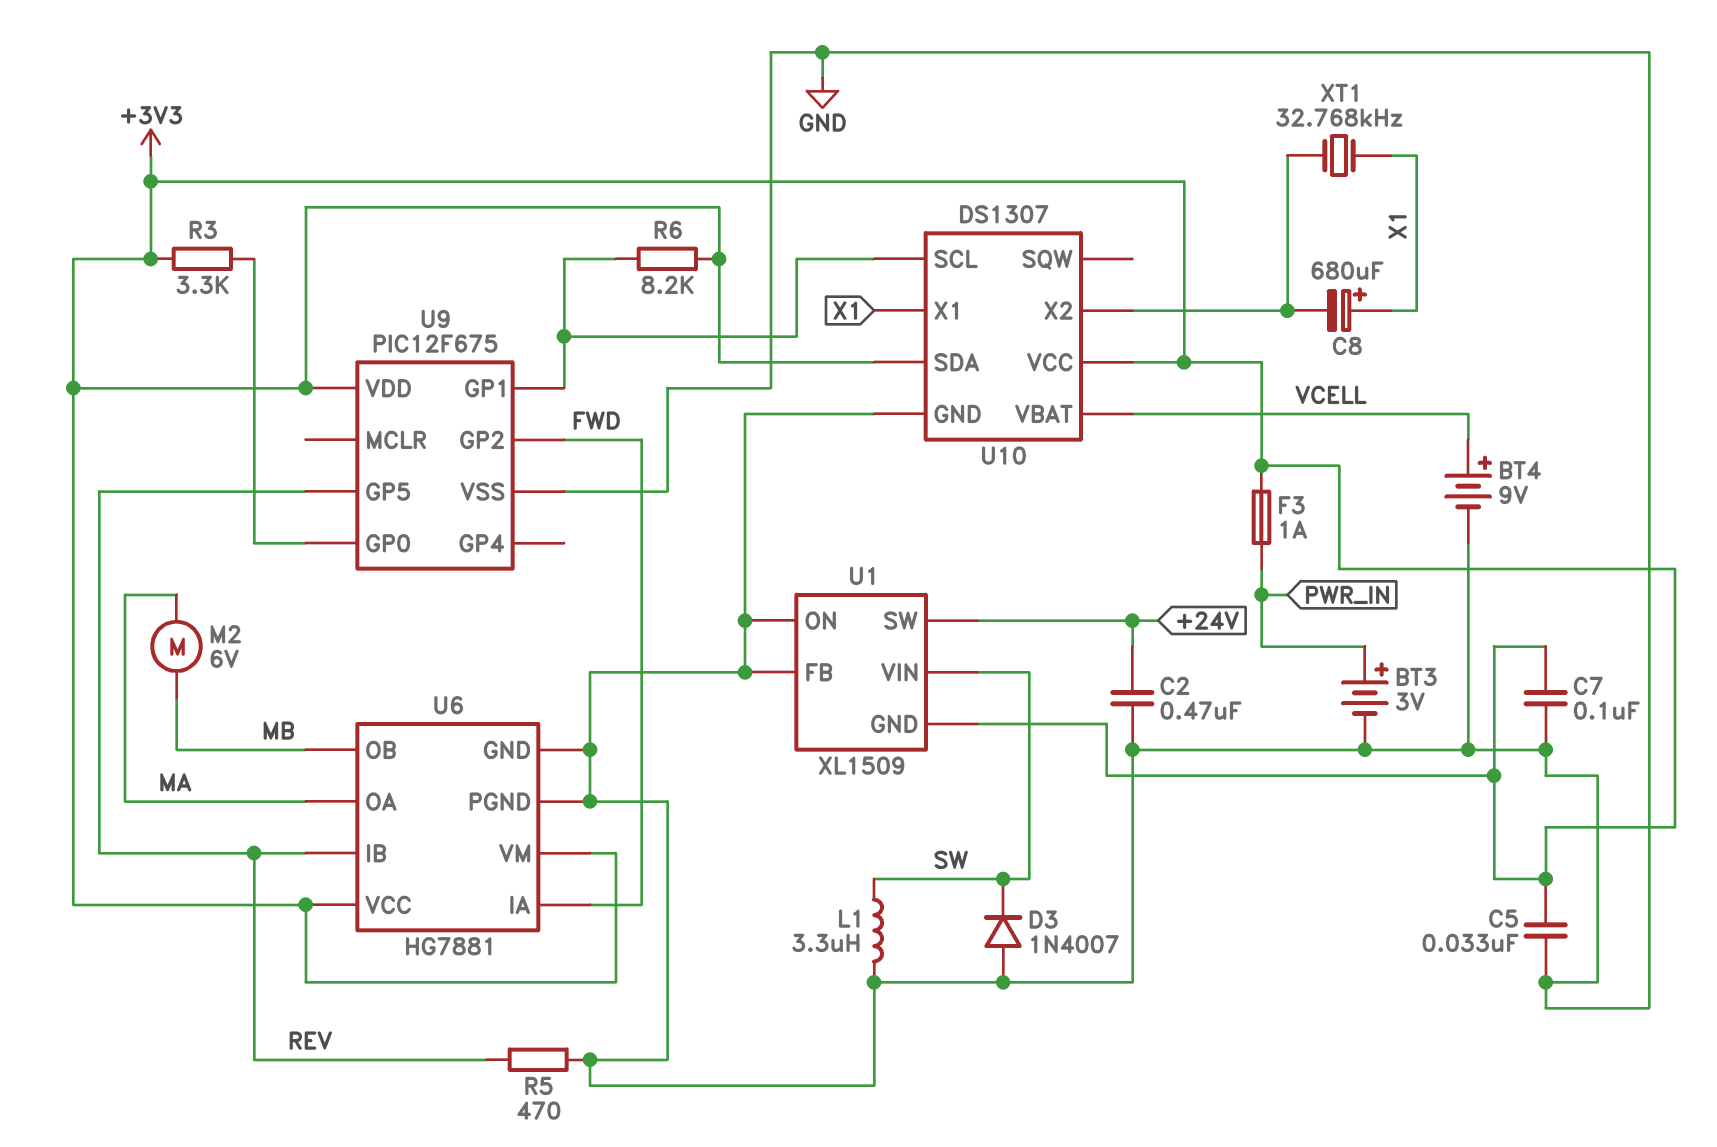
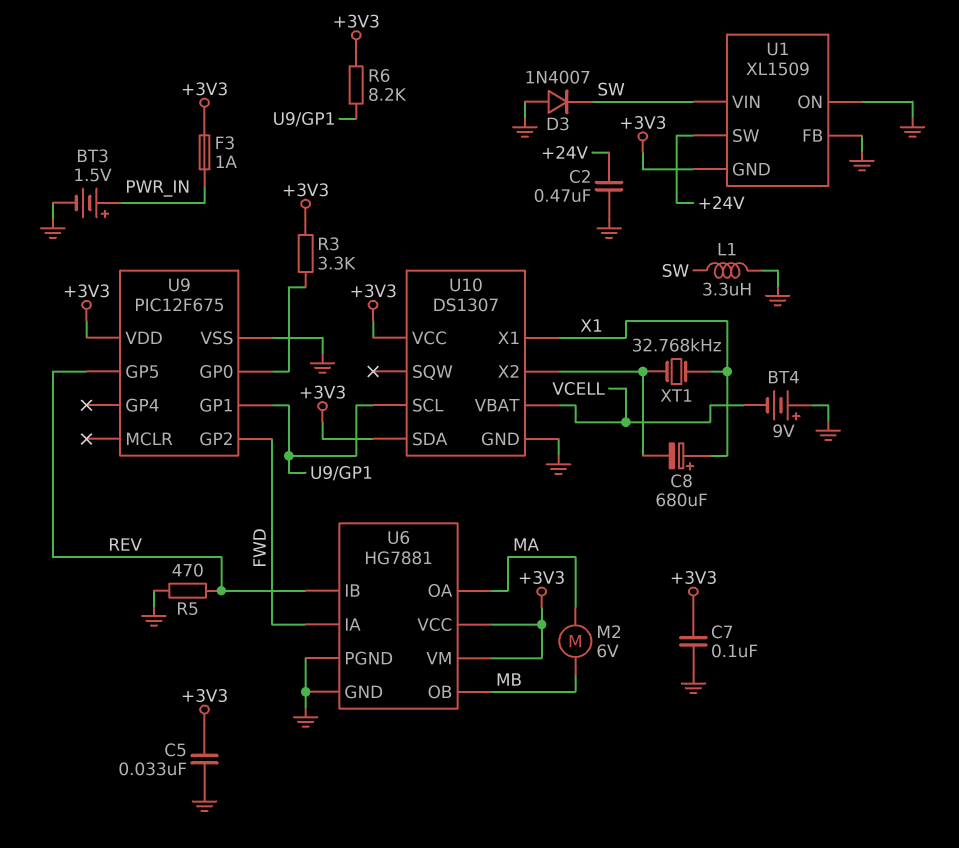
BT3: 3V (plus PWR_IN, minus GND) -> 1.5V (plus PWR_IN, minus GND)
BT4: 9V (plus VCELL, minus GND) -> 9V (plus GND, minus VCELL)

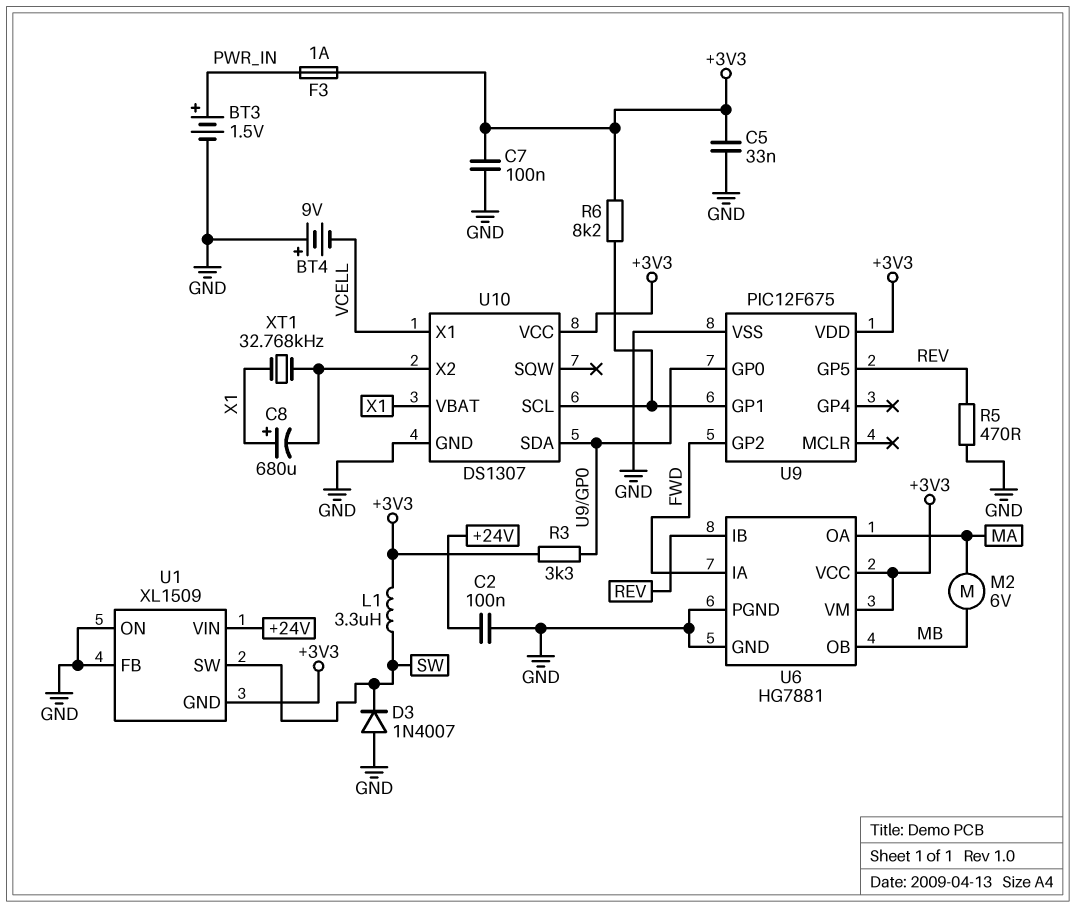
C2: 470nF (+24V, GND) -> 100nF (+24V, GND)
L1: 3.3uH (GND, SW) -> 3.3uH (+3V3, SW)
U1 pin SW: +24V -> SW
U1 pin VIN: SW -> +24V
U10 pin SDA: +3V3 -> U9/GP0
U10 pin VBAT: VCELL -> X1
U10 pin X1: X1 -> VCELL

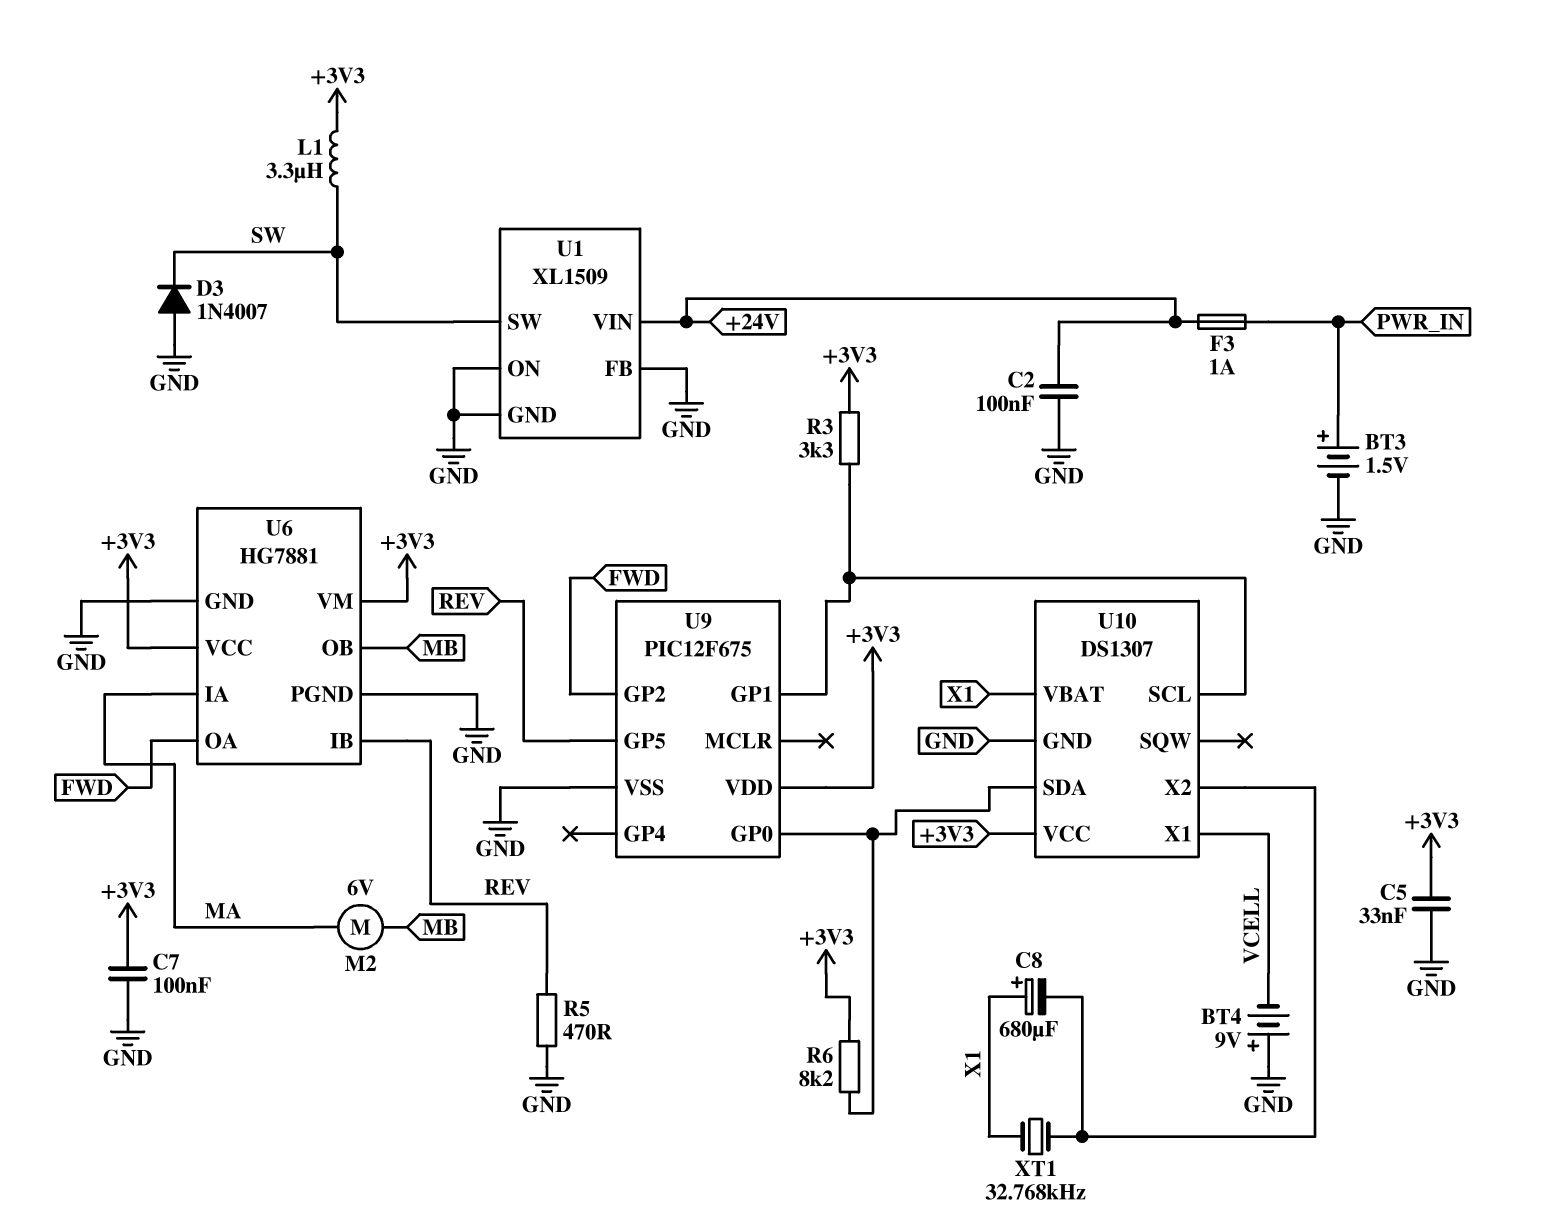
F3: 1A (+3V3, PWR_IN) -> 1A (+24V, PWR_IN)
R3: 3.3k (+3V3, U9/GP0) -> 3.3k (+3V3, U9/GP1)
R6: 8.2k (+3V3, U9/GP1) -> 8.2k (+3V3, U9/GP0)
U1 pin GND: +3V3 -> GND
U6 pin IA: FWD -> MA
U6 pin OA: MA -> FWD

